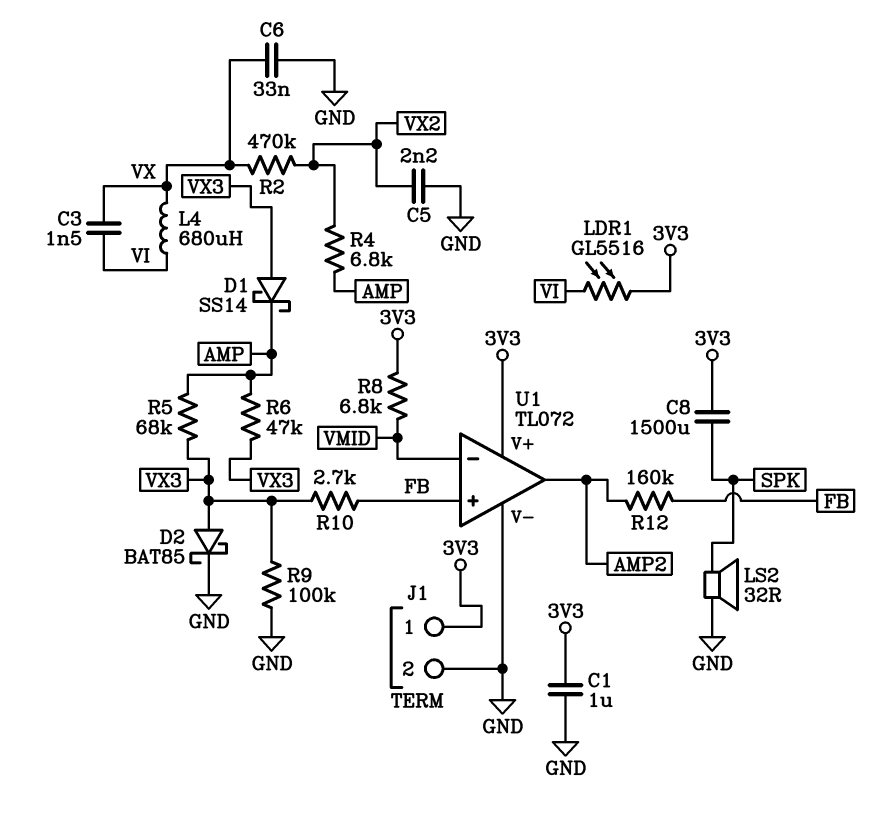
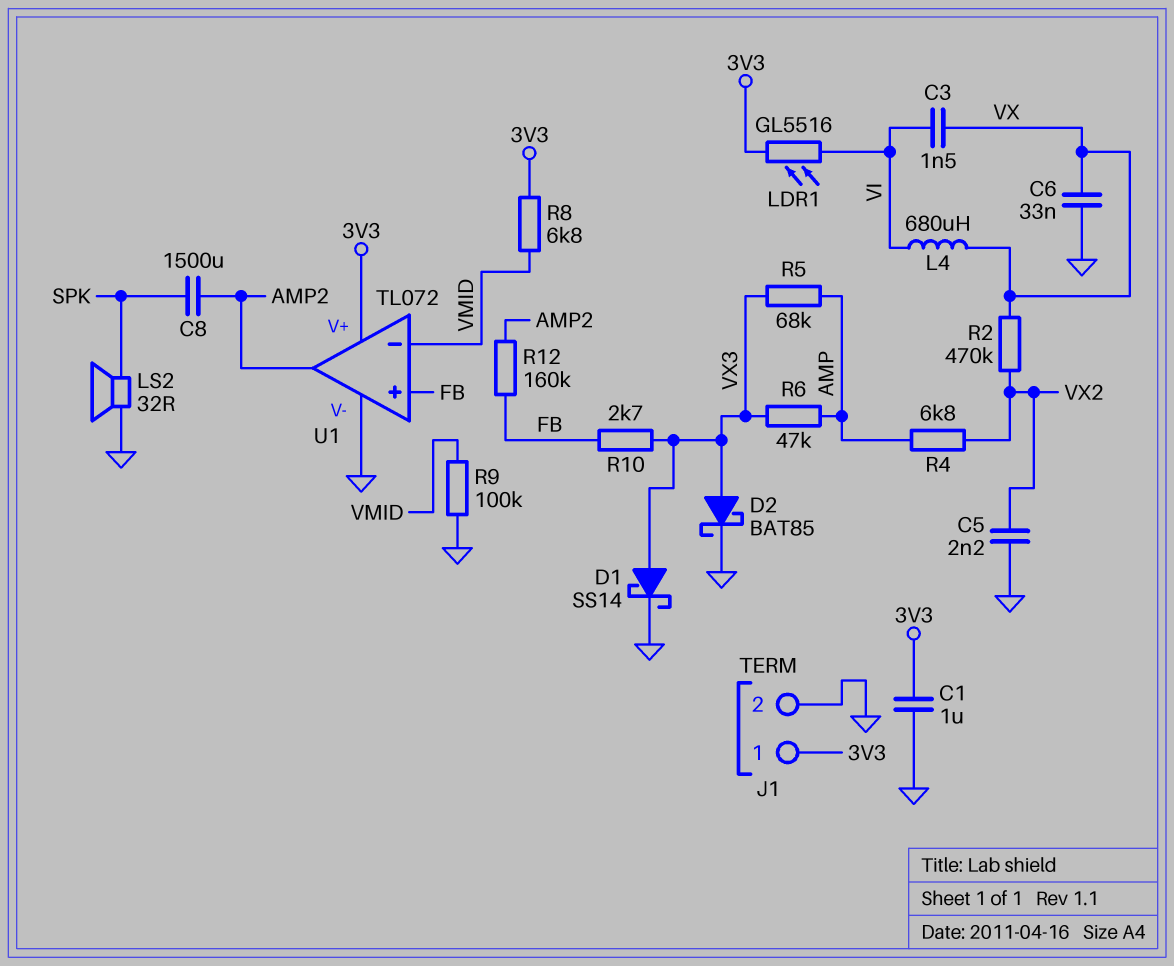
C8: 1500uF (3V3, SPK) -> 1500uF (AMP2, SPK)
D1: schottky SS14 (A VX3, K AMP) -> schottky SS14 (A VX3, K GND)
R9: 100k (GND, VX3) -> 100k (GND, VMID)

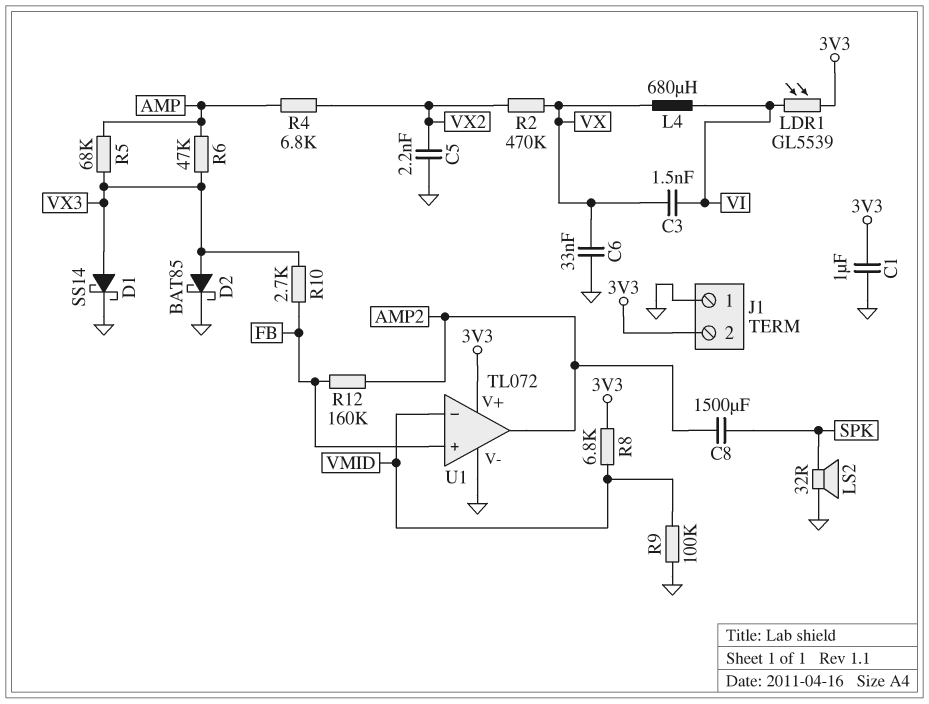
J1 pin 1: 3V3 -> GND
J1 pin 2: GND -> 3V3
LDR1: GL5516 (3V3, VI) -> GL5539 (3V3, VI)

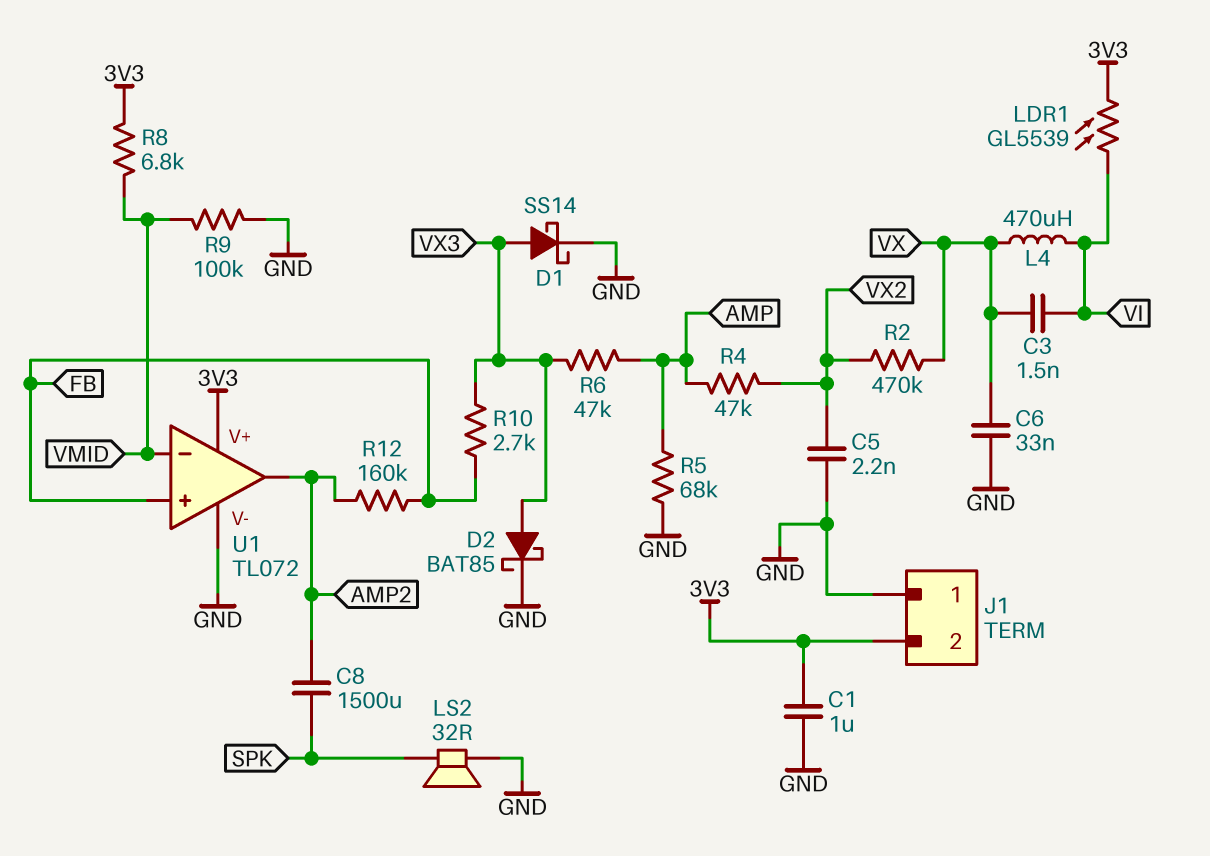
L4: 680uH (VI, VX) -> 470uH (VI, VX)
R4: 6.8k (AMP, VX2) -> 47k (AMP, VX2)
R5: 68k (AMP, VX3) -> 68k (AMP, GND)

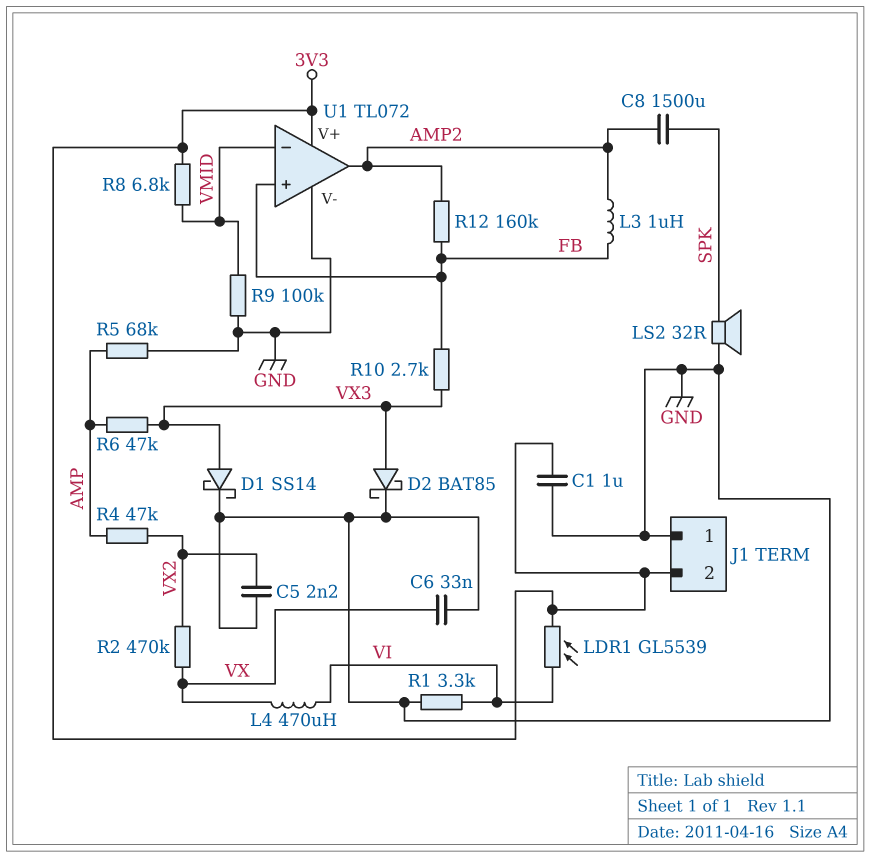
C3: 1.5nF (VI, VX) -> none
L3: none -> 1uH (AMP2, FB)
R1: none -> 3.3k (GND, VI)

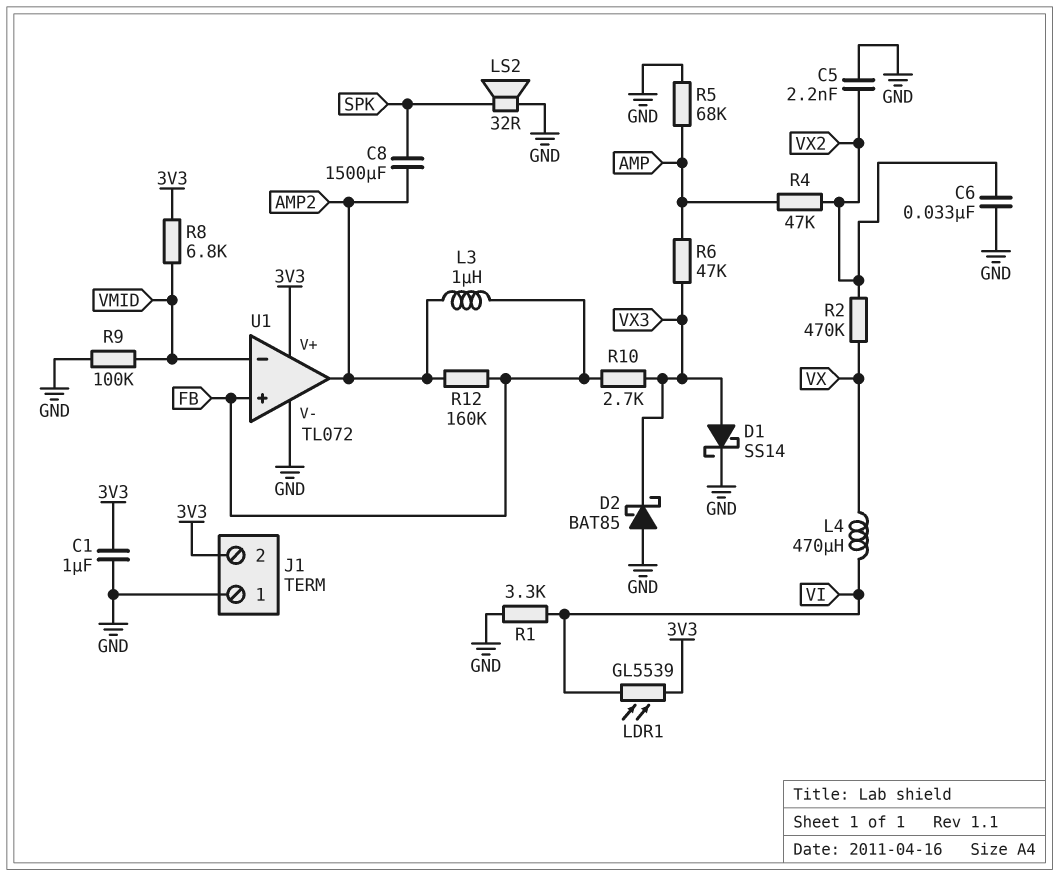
C6: 33nF (GND, VX) -> 33nF (GND, VX2)
D2: schottky BAT85 (A VX3, K GND) -> schottky BAT85 (A GND, K VX3)

